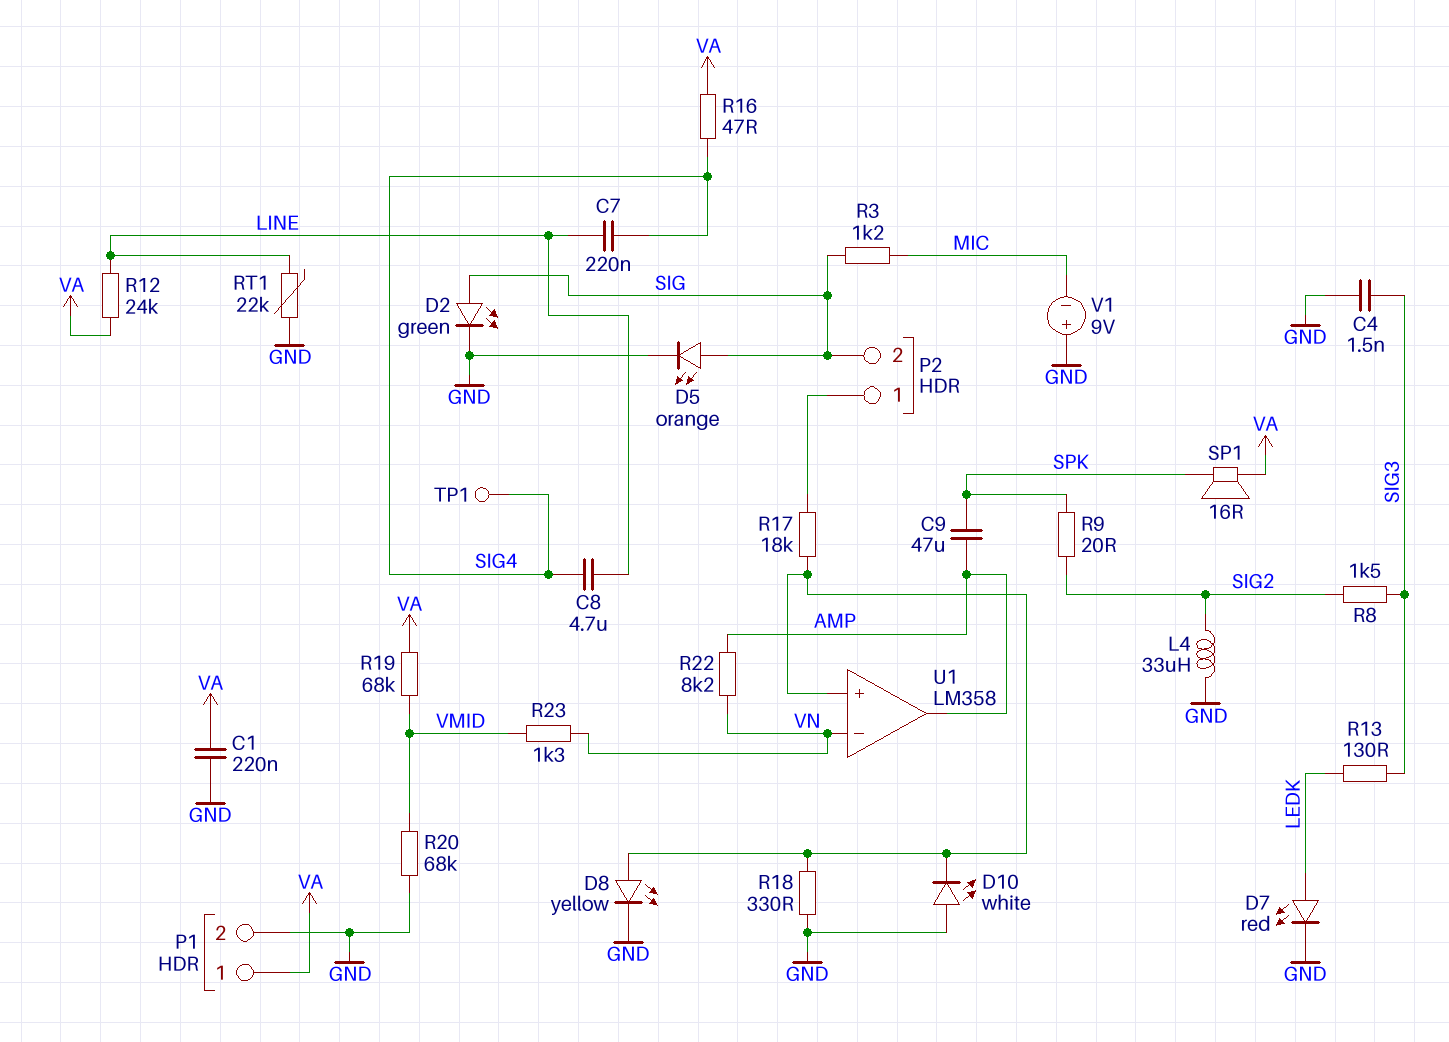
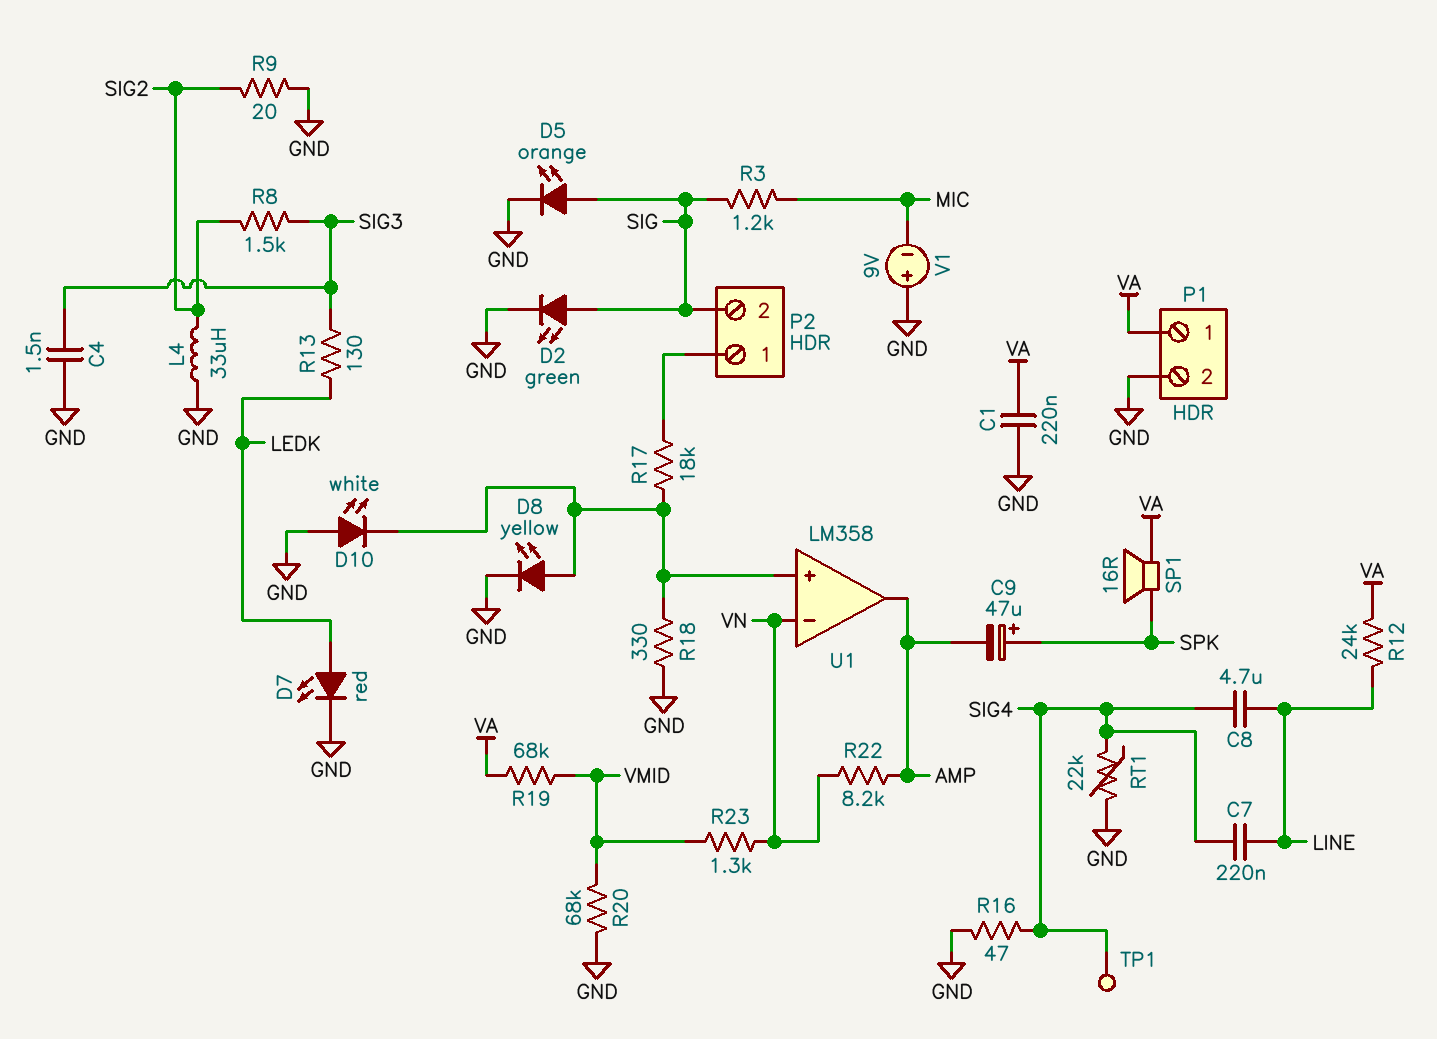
C9: 47uF (AMP, SPK) -> 47uF (plus SPK, minus AMP)
R9: 20 (SIG2, SPK) -> 20 (GND, SIG2)
R16: 47 (SIG4, VA) -> 47 (GND, SIG4)
RT1: 22k (GND, LINE) -> 22k (GND, SIG4)

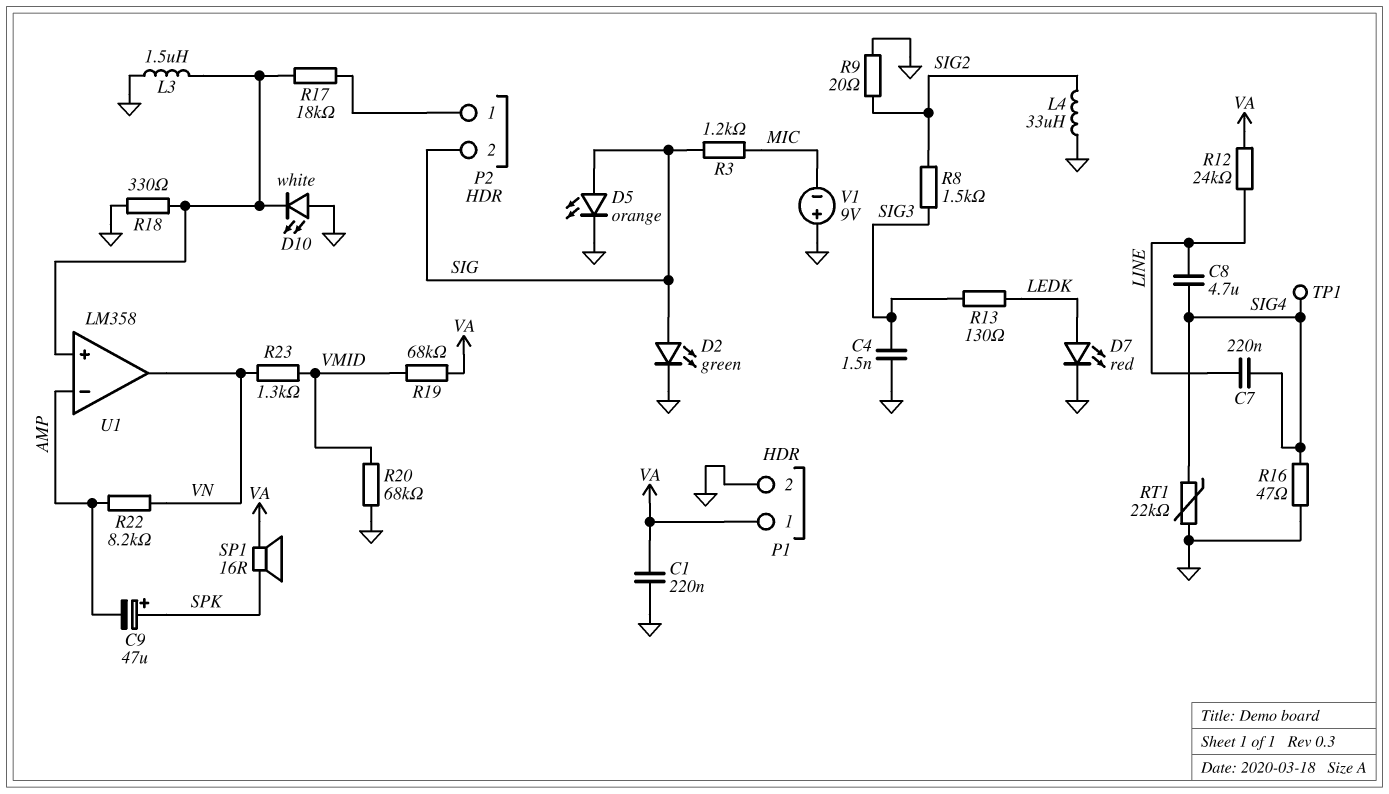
D8: LED yellow (A U1/in+, K GND) -> none
L3: none -> 1.5uH (GND, U1/in+)
U1 pin in-: VN -> AMP
U1 pin out: AMP -> VN

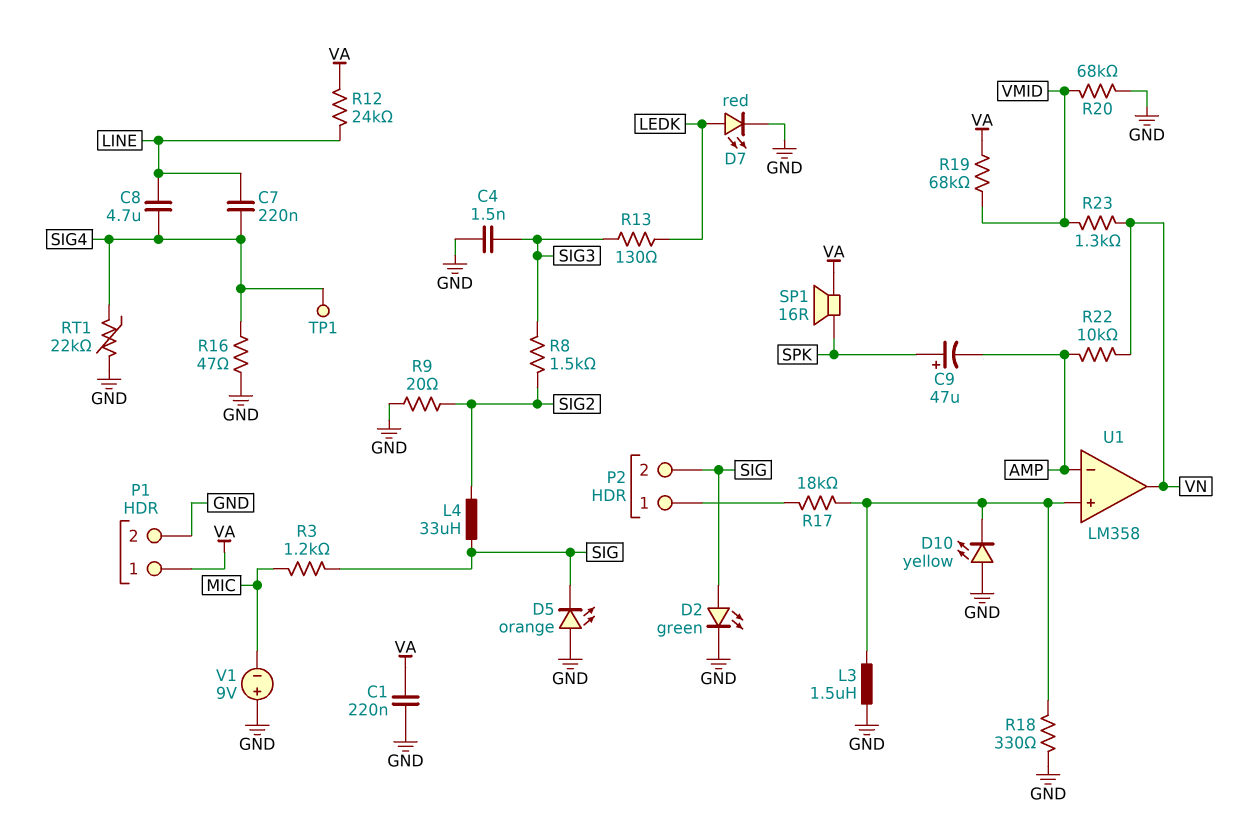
D5: LED orange (A SIG, K GND) -> LED orange (A GND, K SIG)
D10: LED white (A GND, K U1/in+) -> LED yellow (A GND, K U1/in+)
L4: 33uH (GND, SIG2) -> 33uH (SIG, SIG2)
R22: 8.2k (AMP, VN) -> 10k (AMP, VN)

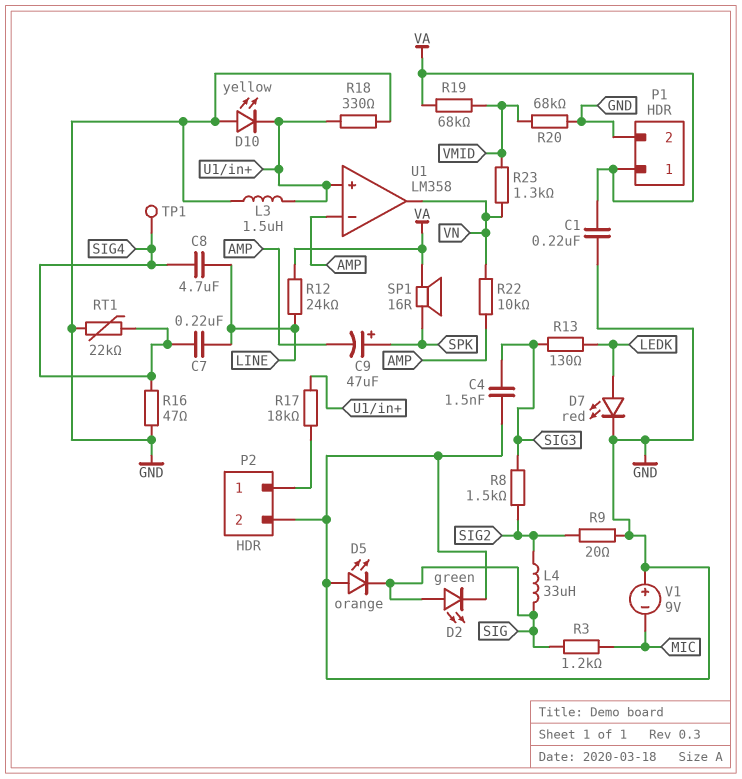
P2 pin 2: SIG -> GND

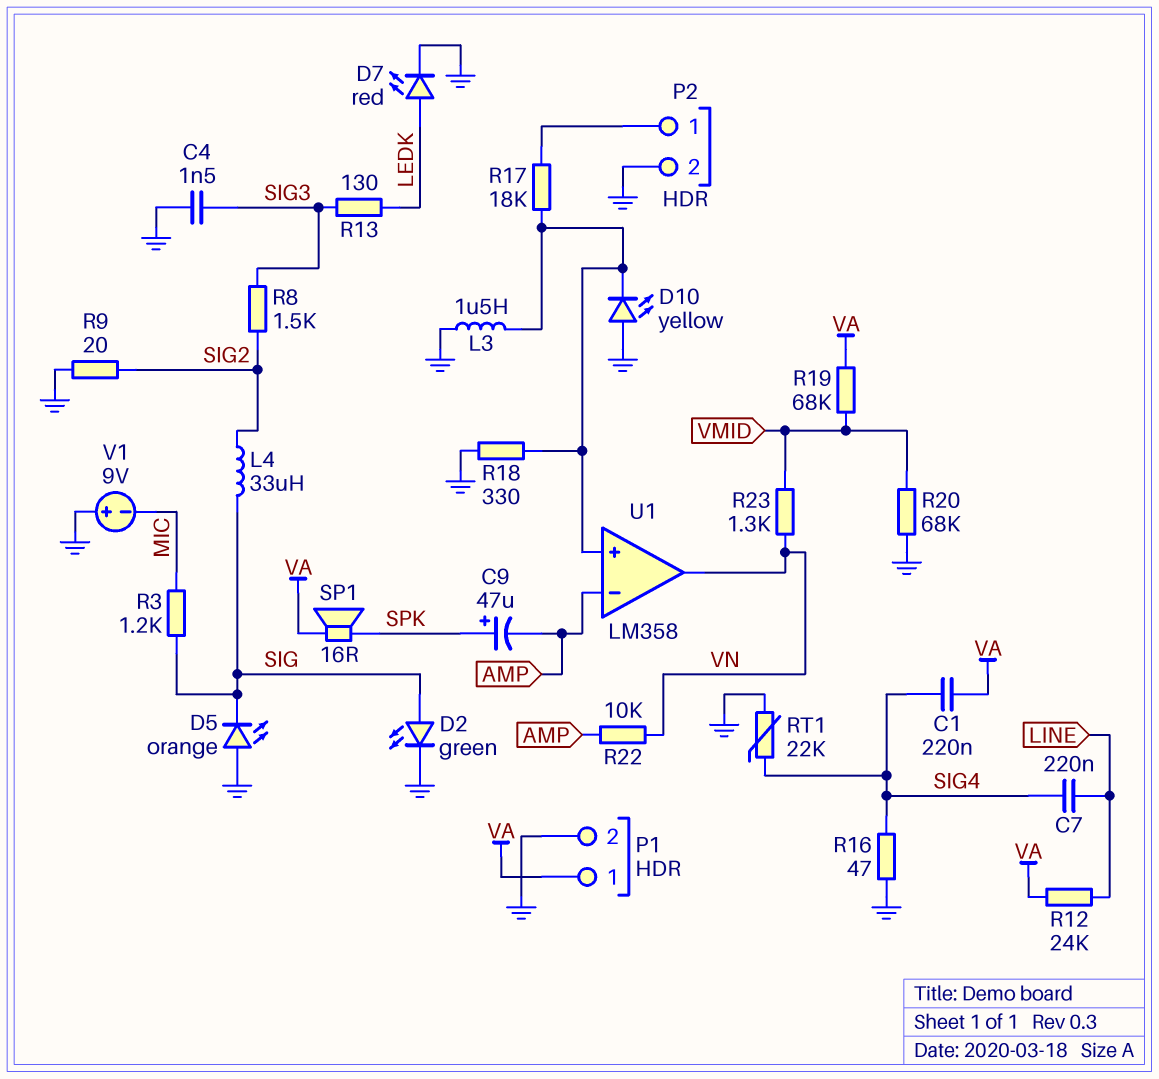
C1: 220nF (GND, VA) -> 220nF (SIG4, VA)
C8: 4.7uF (LINE, SIG4) -> none
TP1: test point (SIG4) -> none

